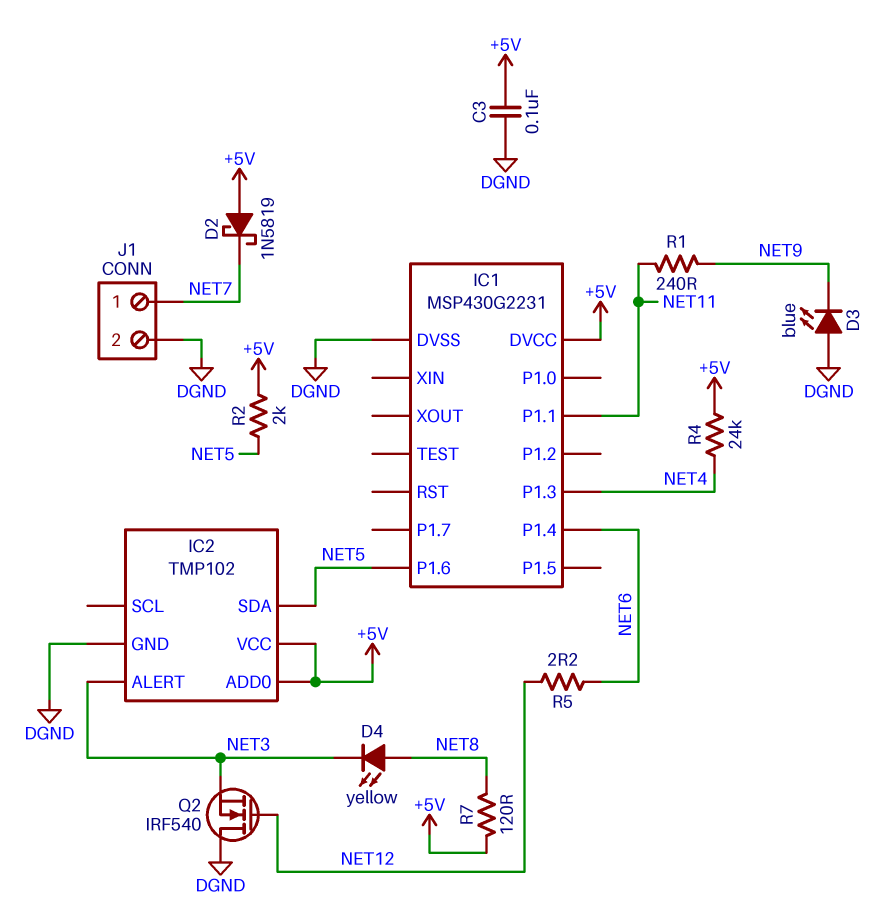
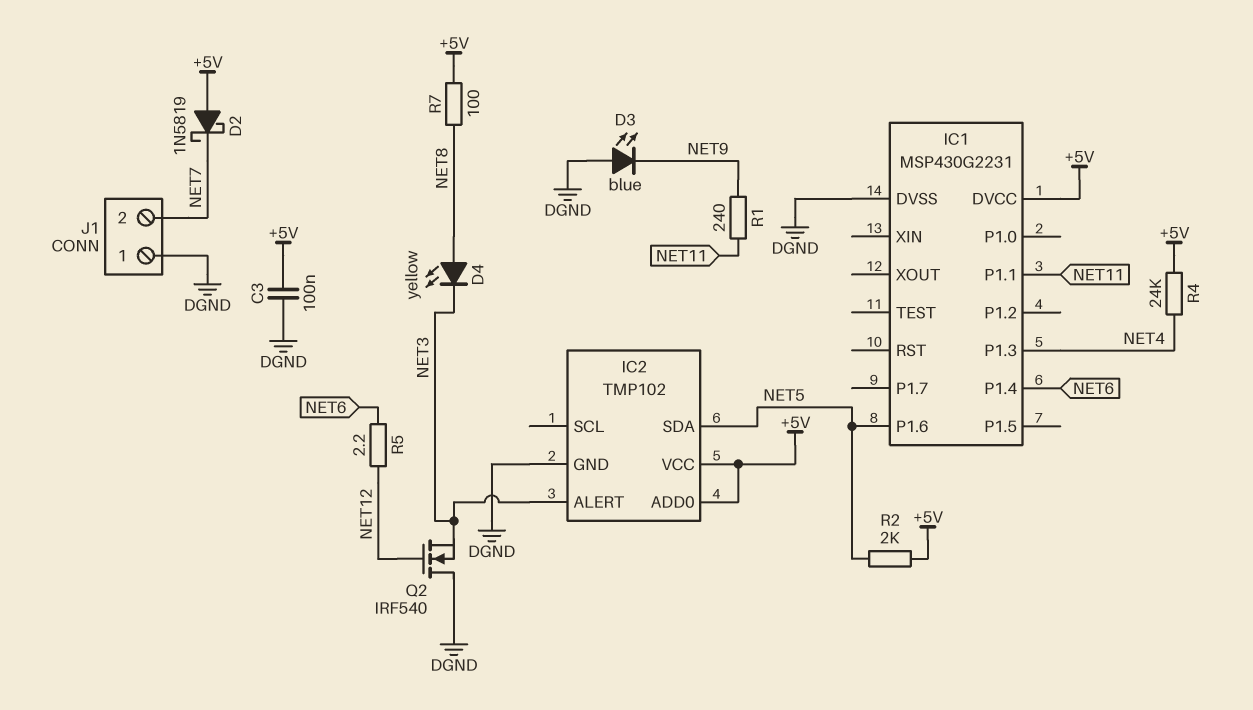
J1 pin 1: NET7 -> DGND
J1 pin 2: DGND -> NET7
R7: 120 (+5V, NET8) -> 100 (+5V, NET8)

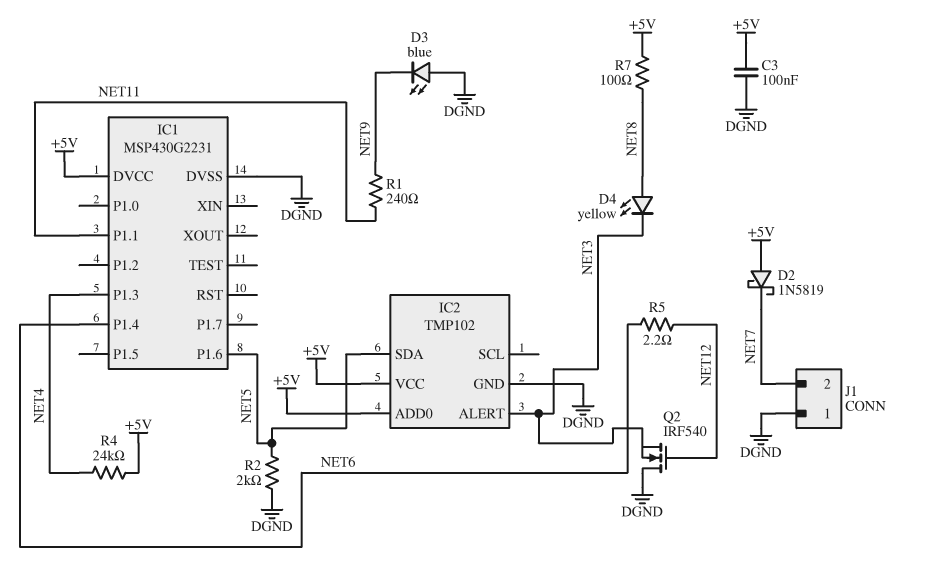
R2: 2k (+5V, NET5) -> 2k (DGND, NET5)

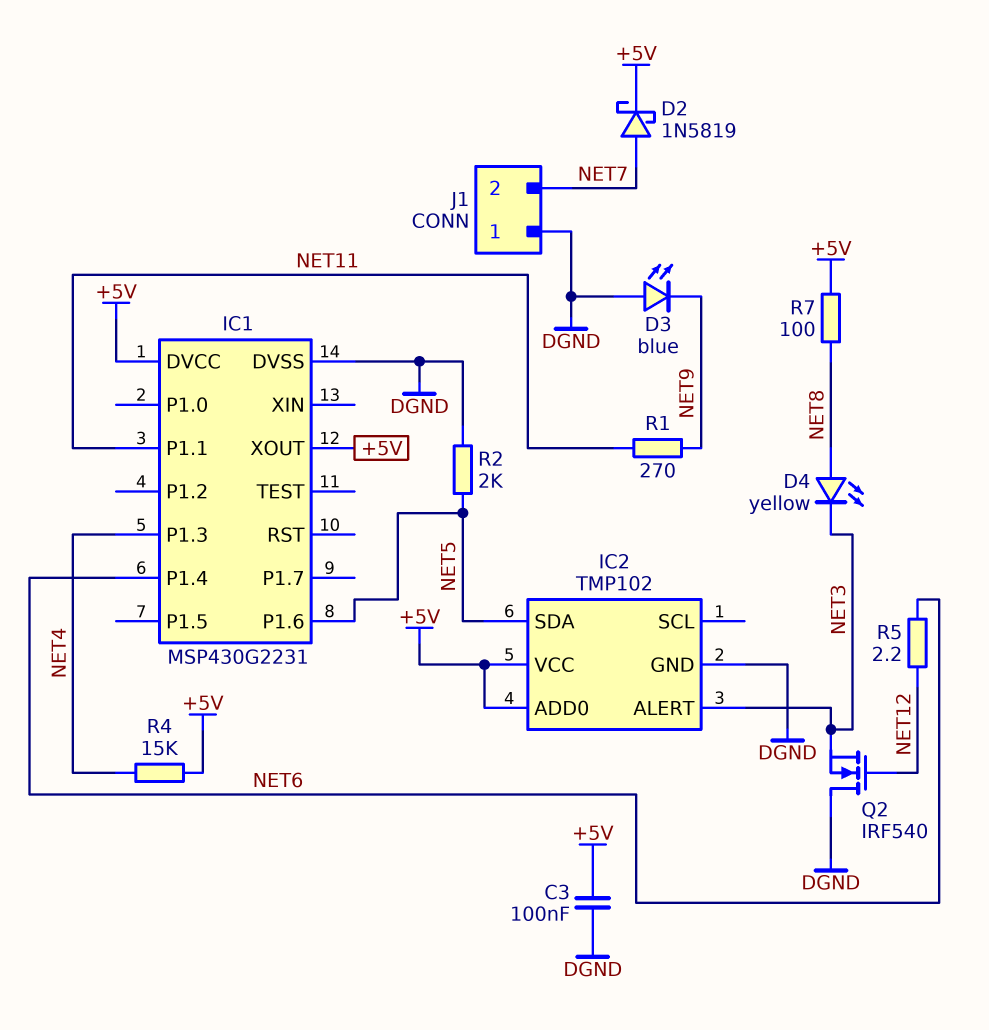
D2: schottky 1N5819 (A +5V, K NET7) -> schottky 1N5819 (A NET7, K +5V)
IC1 pin XOUT: none -> +5V
R1: 240 (NET9, NET11) -> 270 (NET9, NET11)
R4: 24k (+5V, NET4) -> 15k (+5V, NET4)

